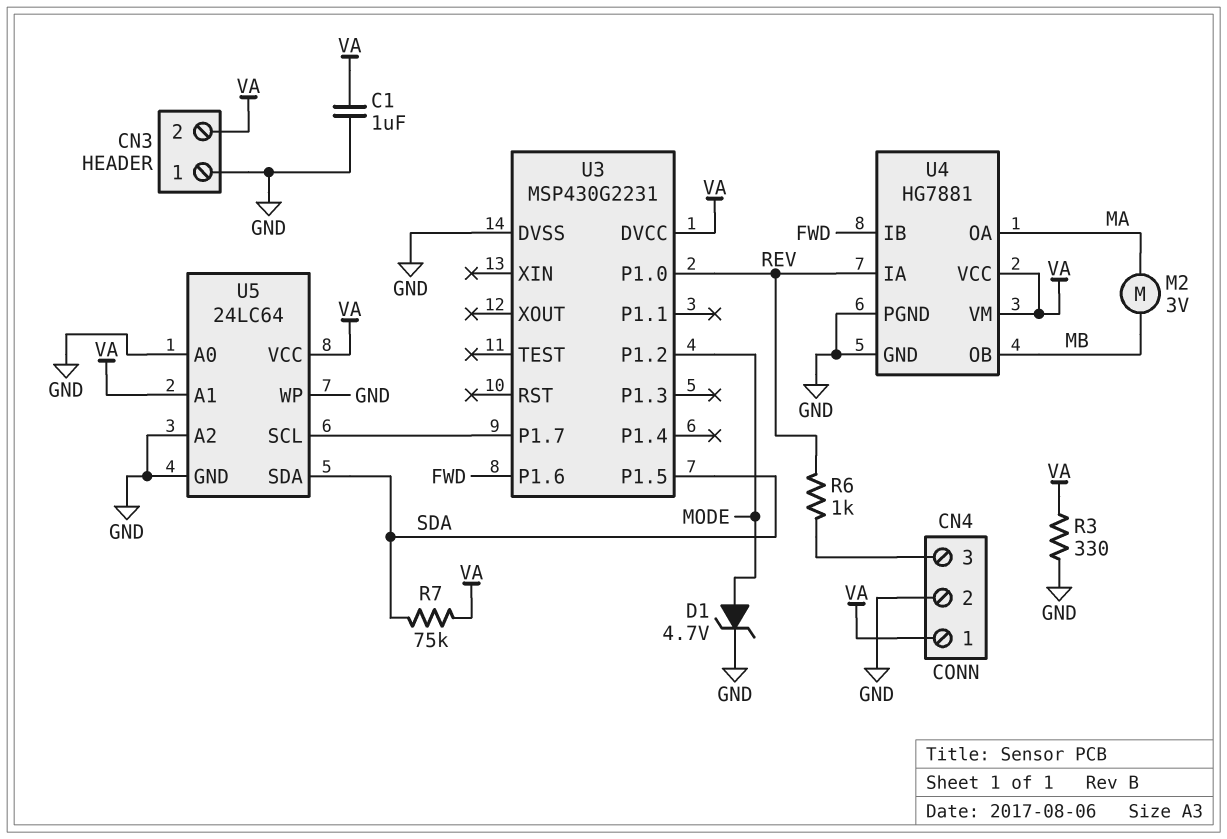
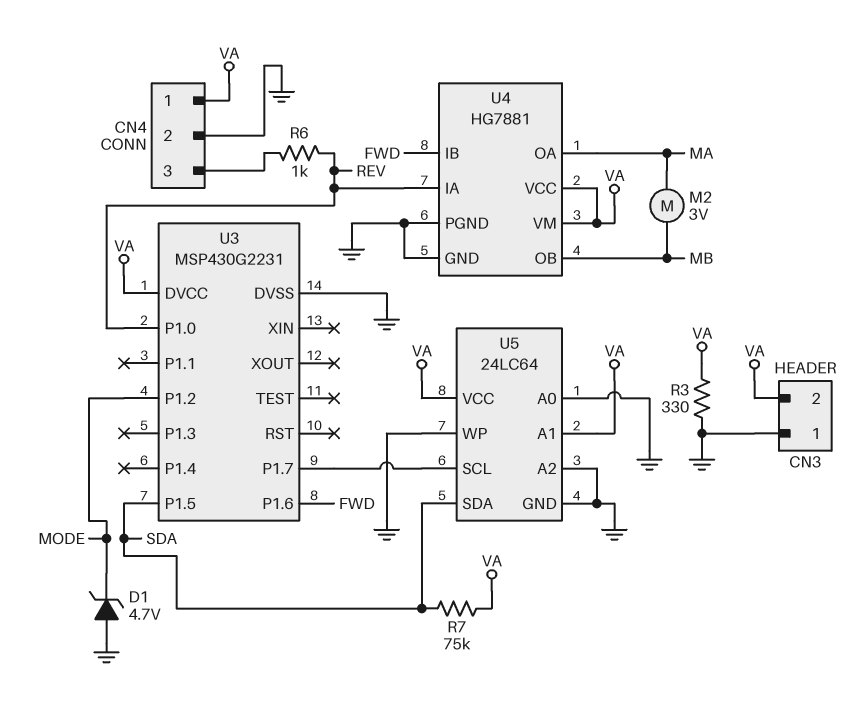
C1: 1uF (GND, VA) -> none
D1: zener 4.7V (A MODE, K GND) -> zener 4.7V (A GND, K MODE)

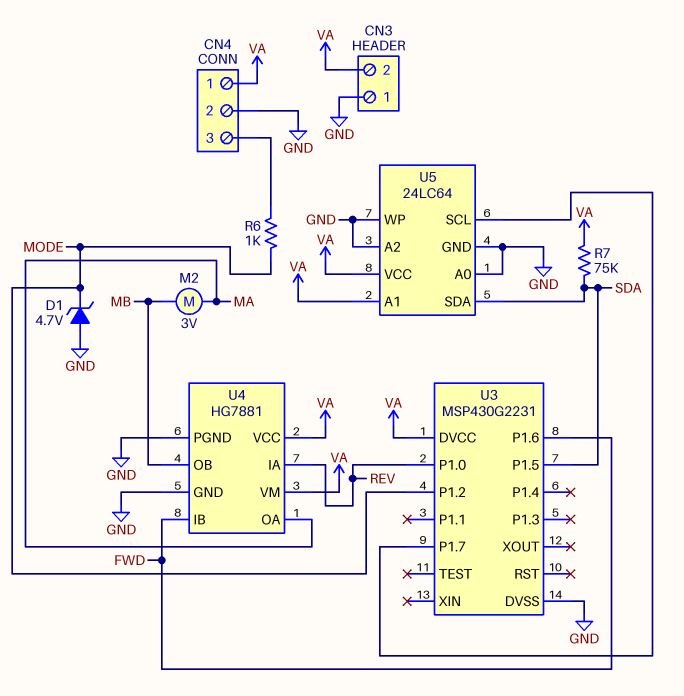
R3: 330 (GND, VA) -> none
R6: 1k (CN4/3, REV) -> 1k (CN4/3, MODE)

